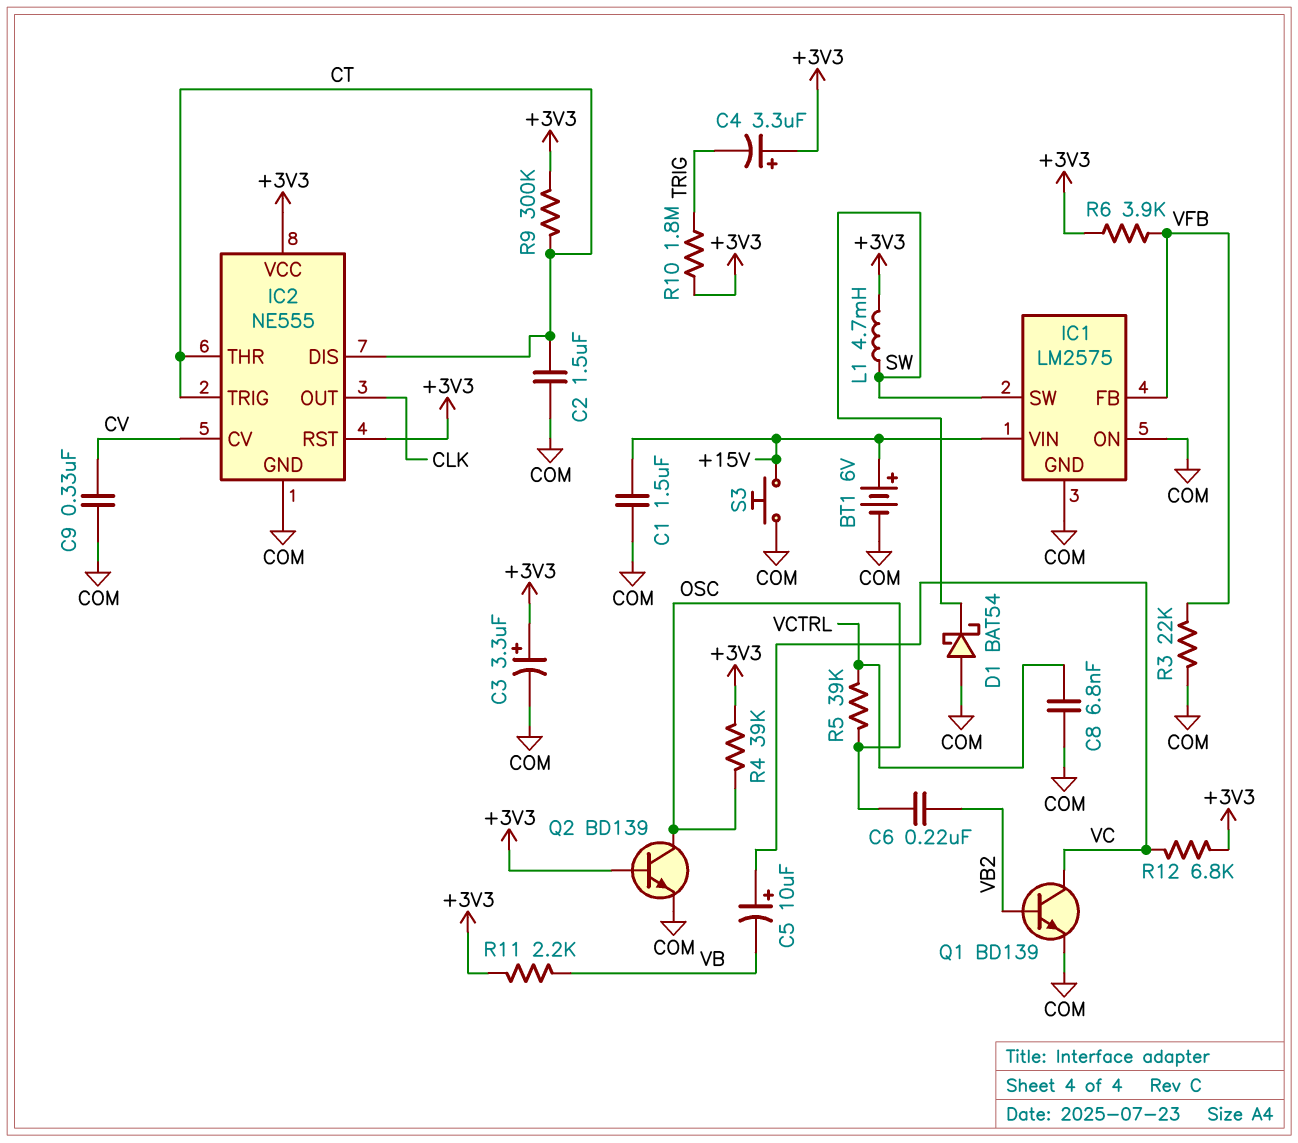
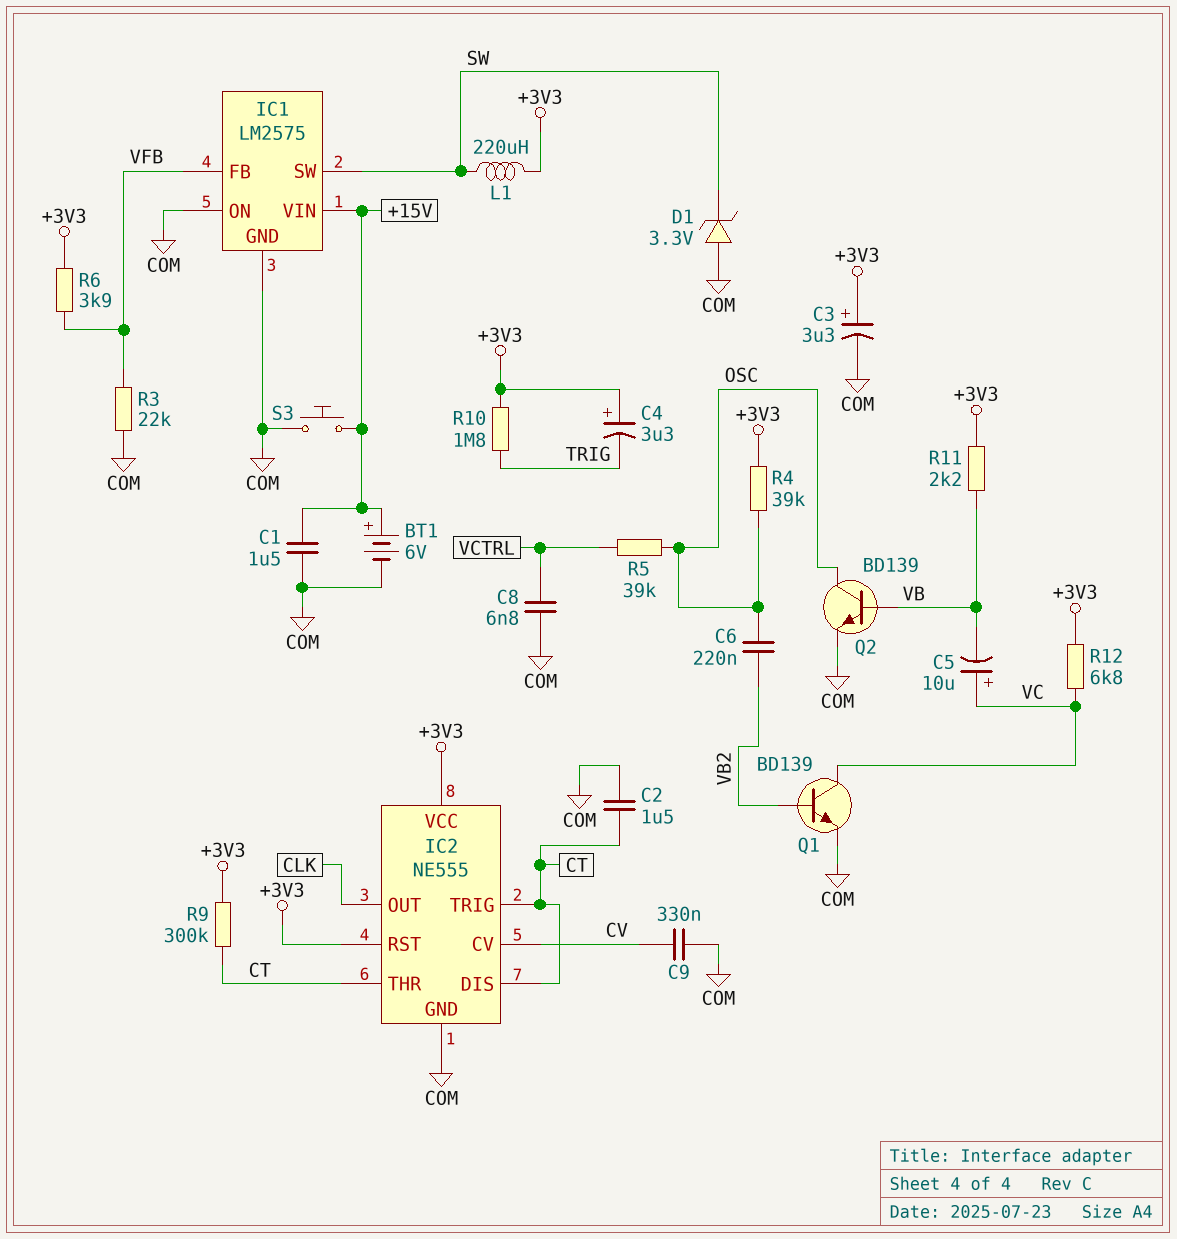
D1: schottky BAT54 (A COM, K SW) -> zener 3.3V (A COM, K SW)
L1: 4.7mH (+3V3, SW) -> 220uH (+3V3, SW)
Q2: NPN BD139 (B +3V3, C OSC, E COM) -> NPN BD139 (B VB, C OSC, E COM)

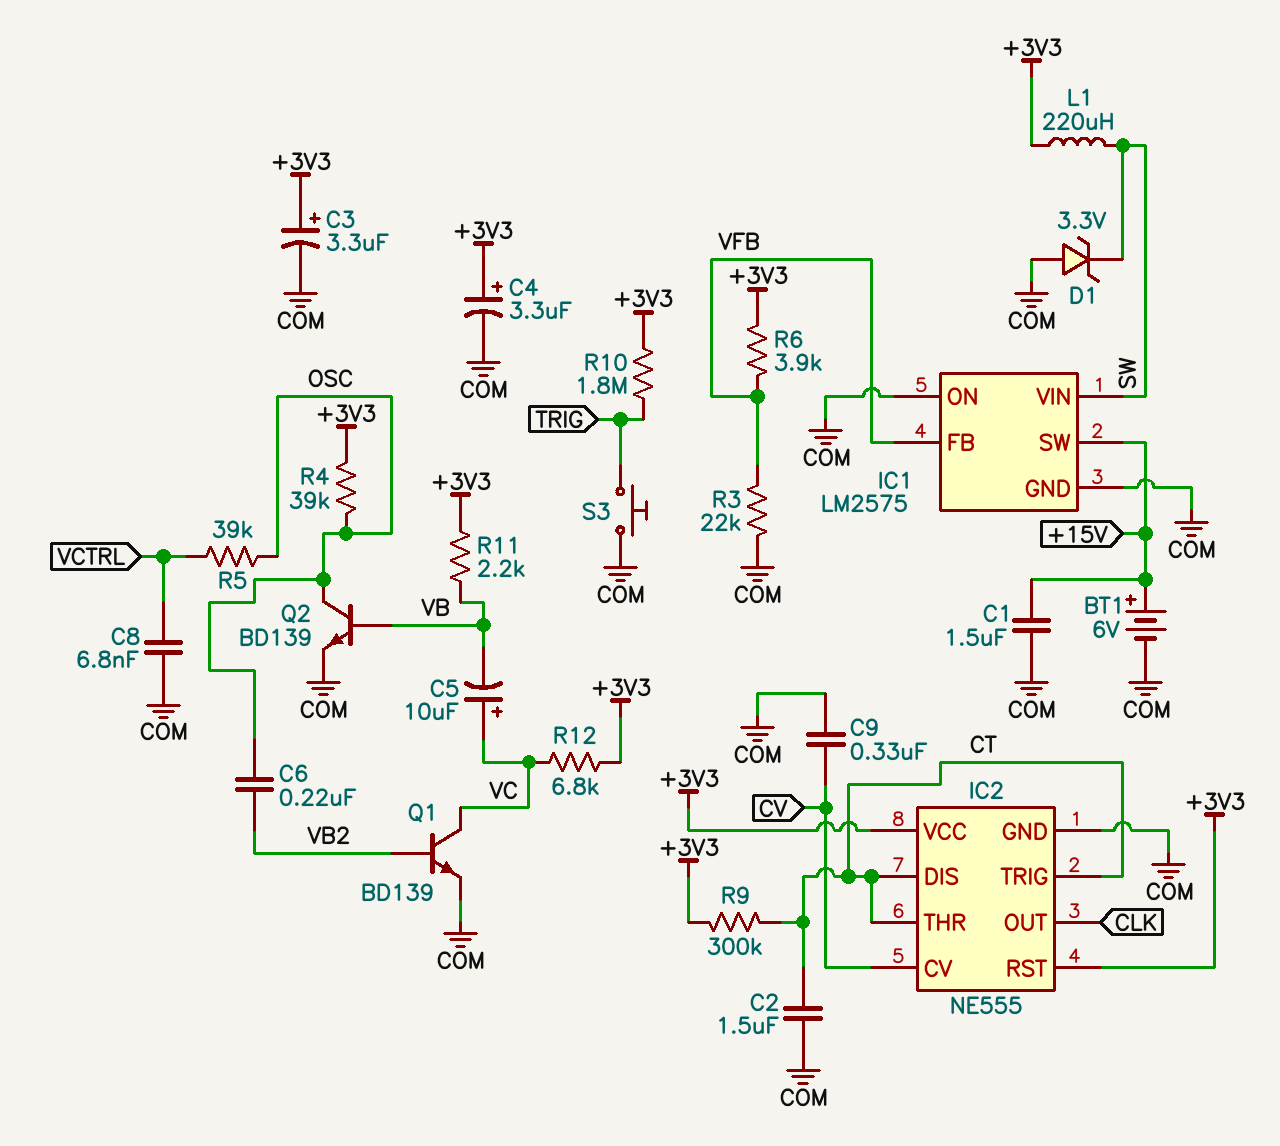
C4: 3.3uF (plus +3V3, minus TRIG) -> 3.3uF (plus +3V3, minus COM)
IC1 pin SW: SW -> +15V
IC1 pin VIN: +15V -> SW
S3: button (+15V, COM) -> button (COM, TRIG)

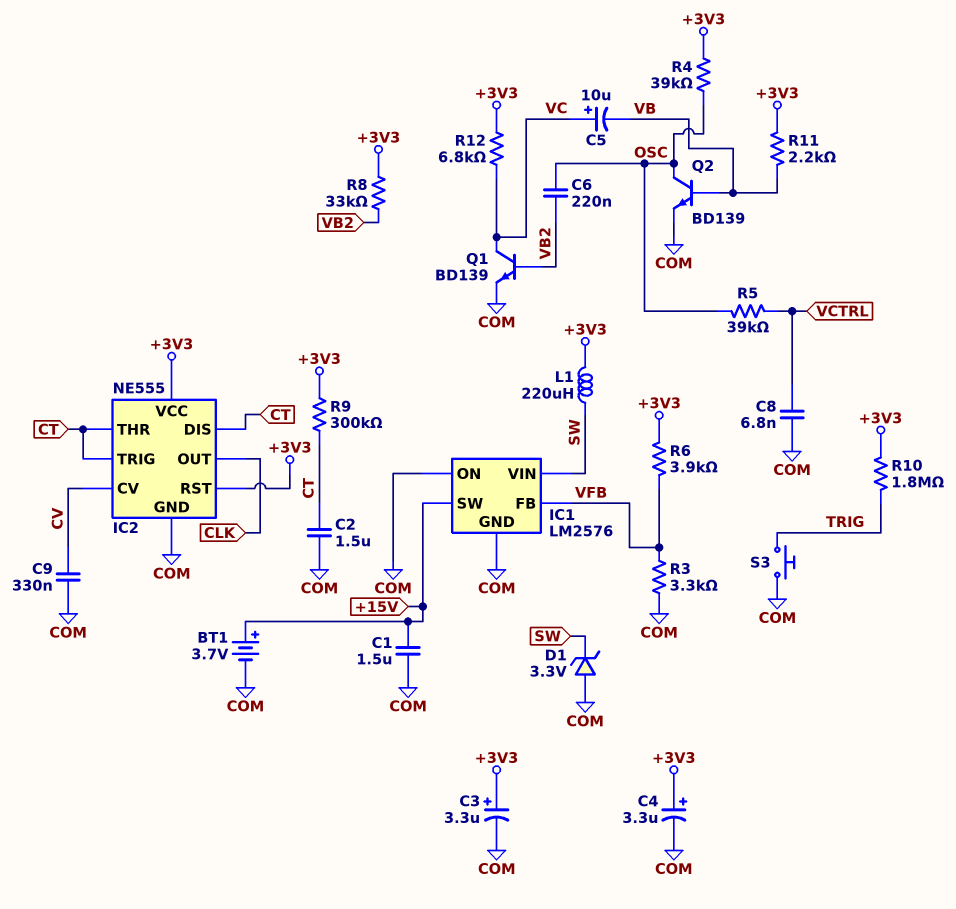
BT1: 6V (plus +15V, minus COM) -> 3.7V (plus +15V, minus COM)
IC1: LM2575 -> LM2576
R3: 22k (COM, VFB) -> 3.3k (COM, VFB)
R8: none -> 33k (+3V3, VB2)

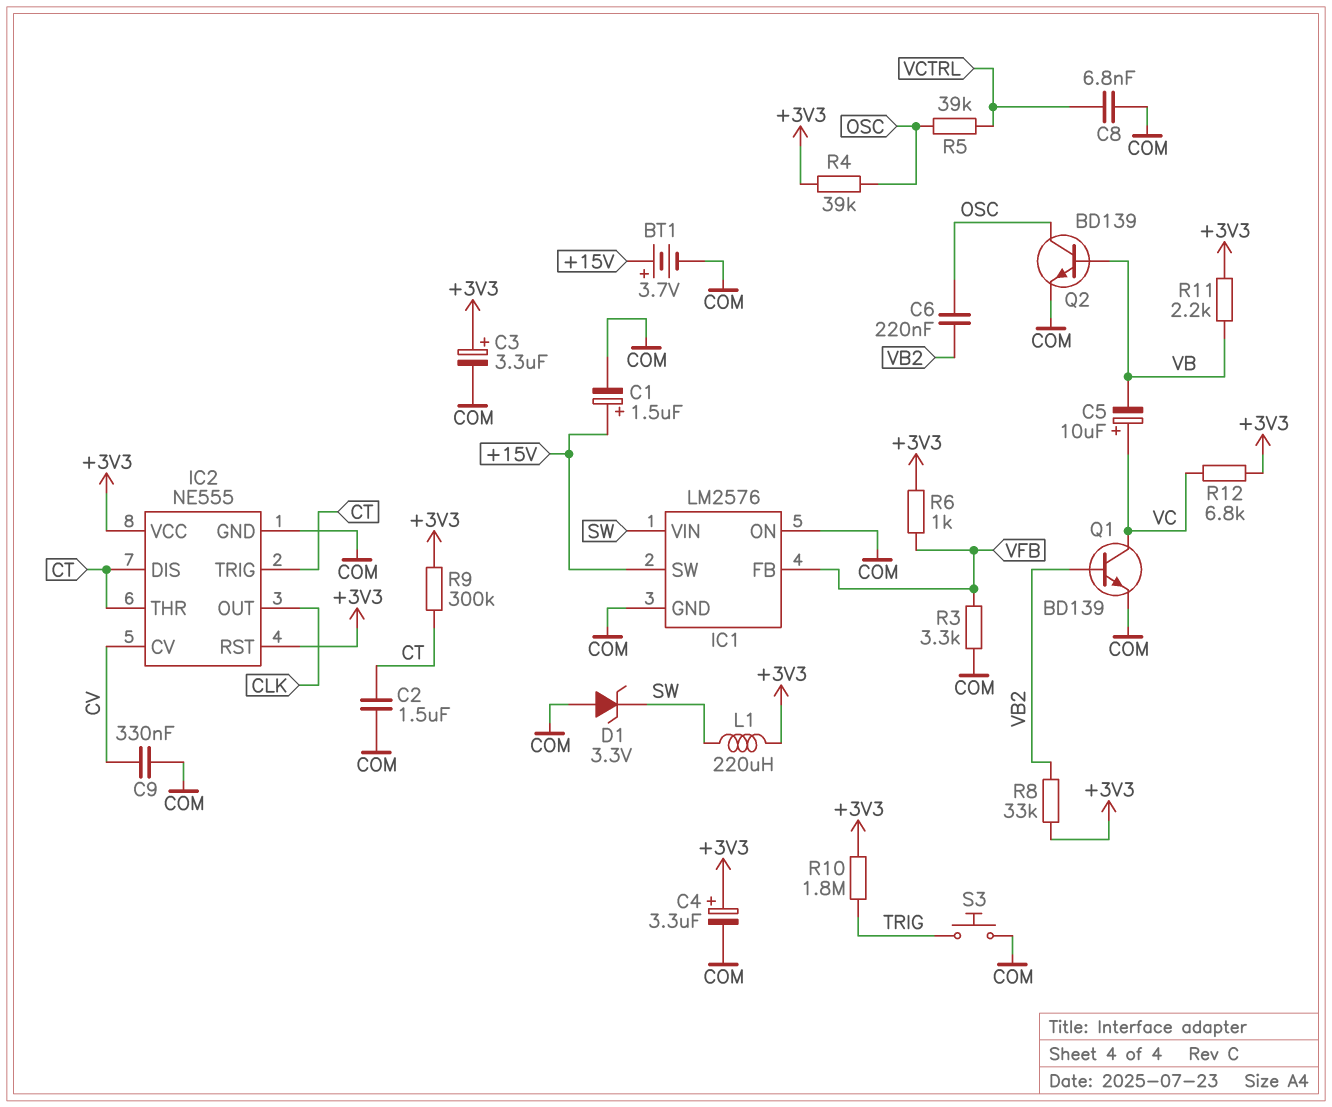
C1: 1.5uF (+15V, COM) -> 1.5uF (plus +15V, minus COM)
R6: 3.9k (+3V3, VFB) -> 1k (+3V3, VFB)

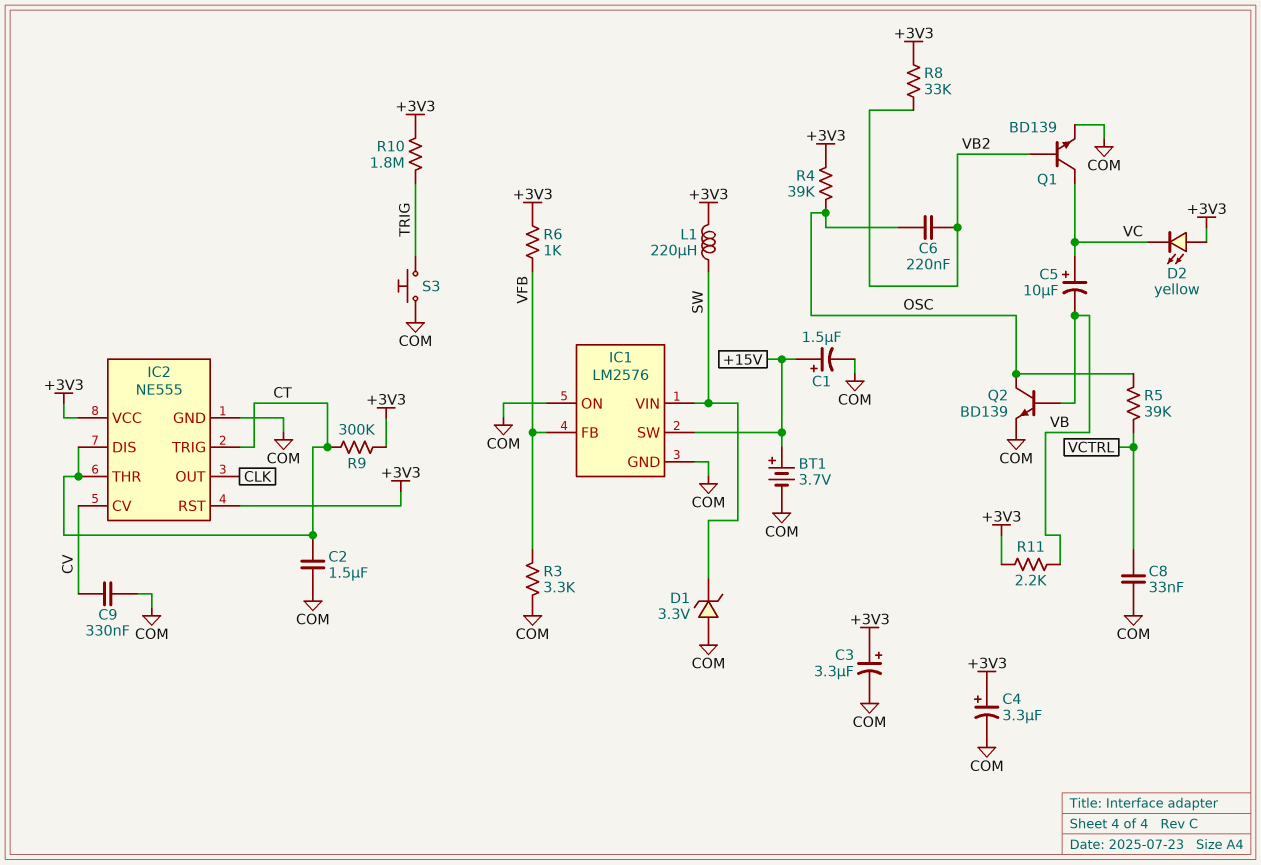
C8: 6.8nF (COM, VCTRL) -> 33nF (COM, VCTRL)
D2: none -> LED yellow (A +3V3, K VC)
R12: 6.8k (+3V3, VC) -> none

